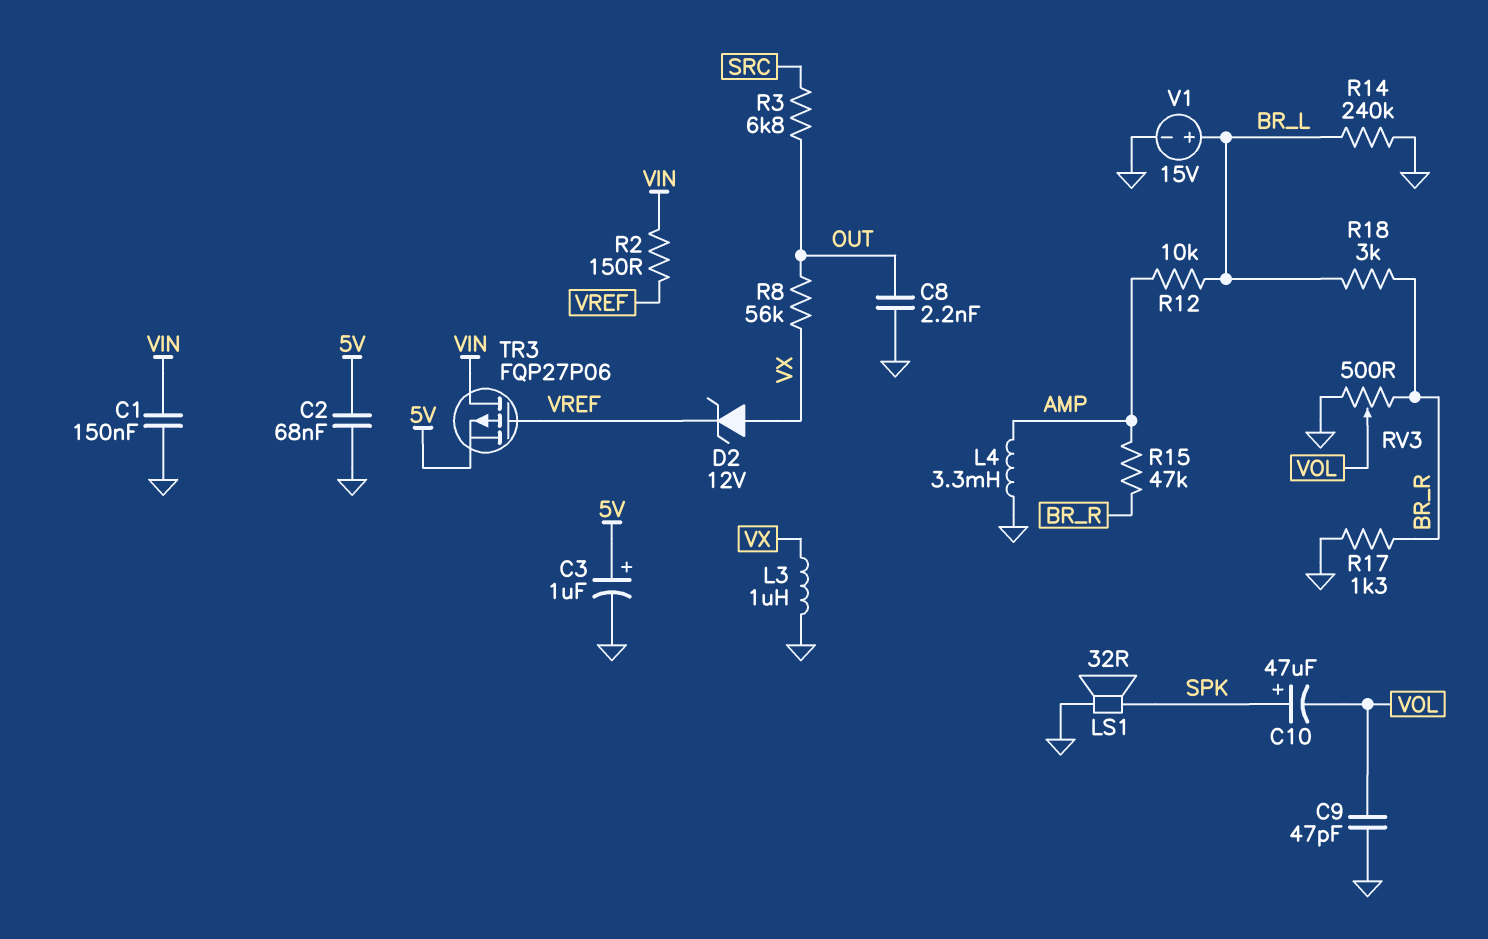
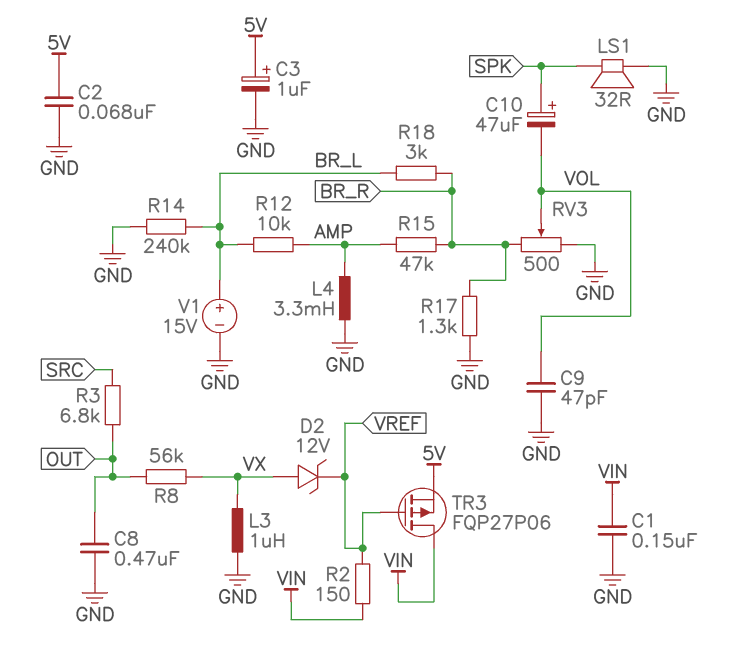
C8: 2.2nF (GND, OUT) -> 470nF (GND, OUT)

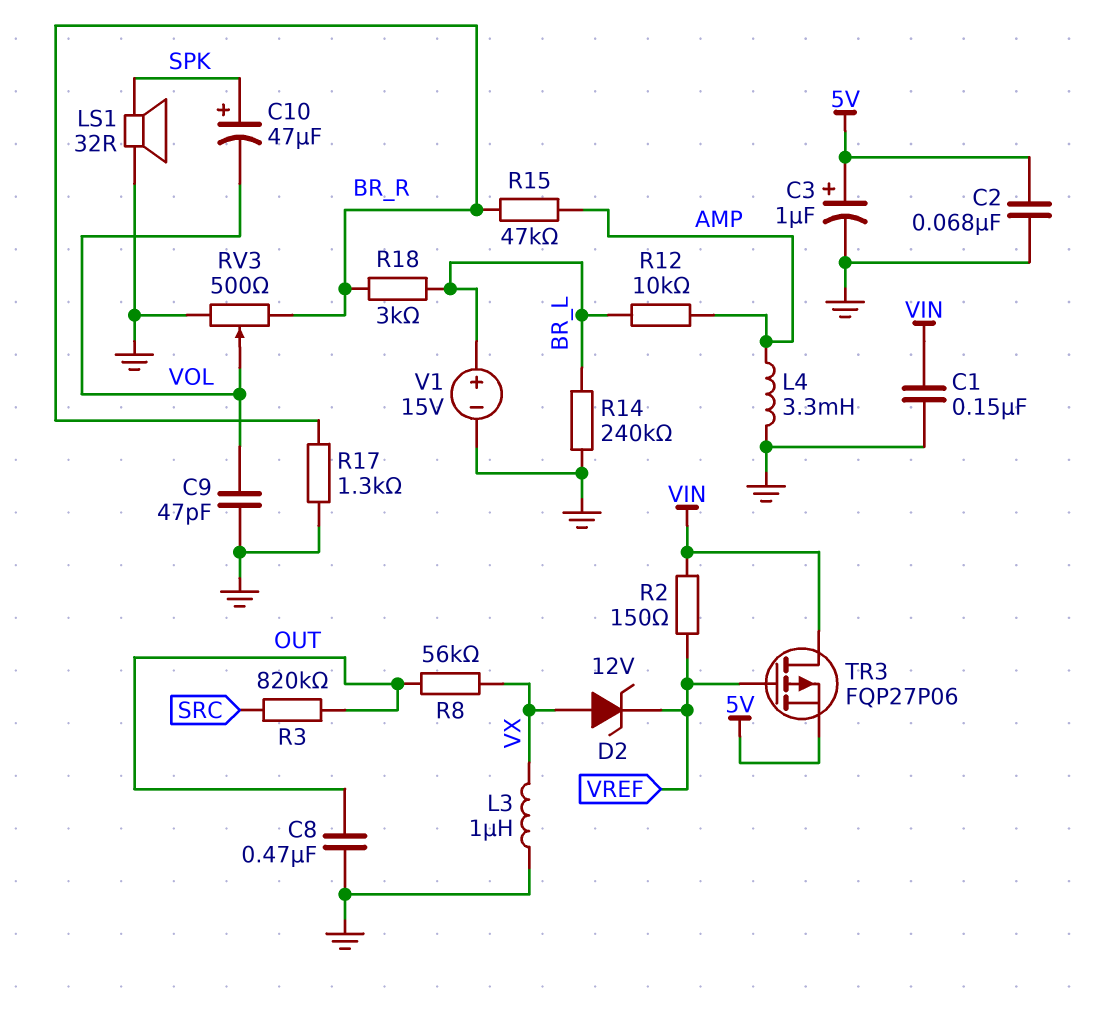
R3: 6.8k (OUT, SRC) -> 820k (OUT, SRC)

